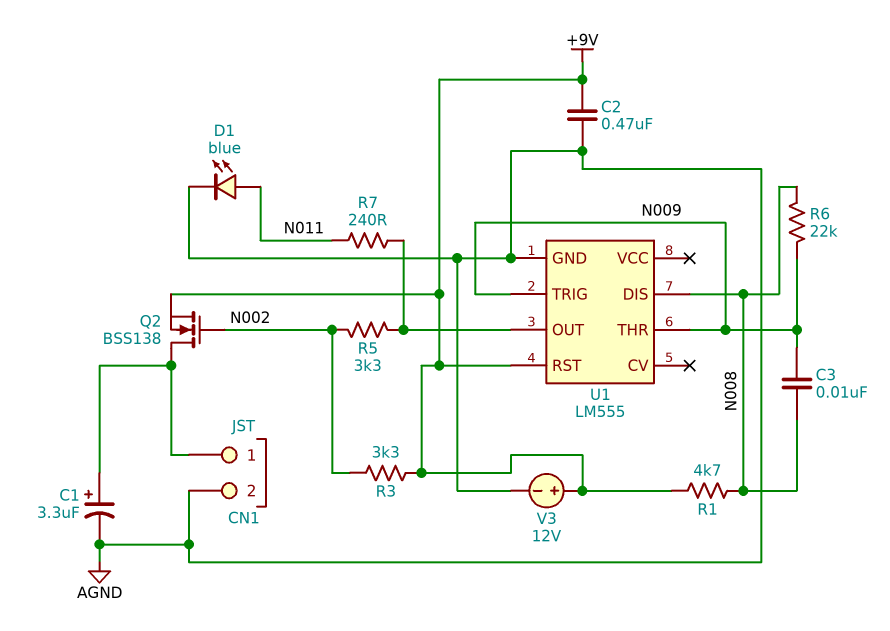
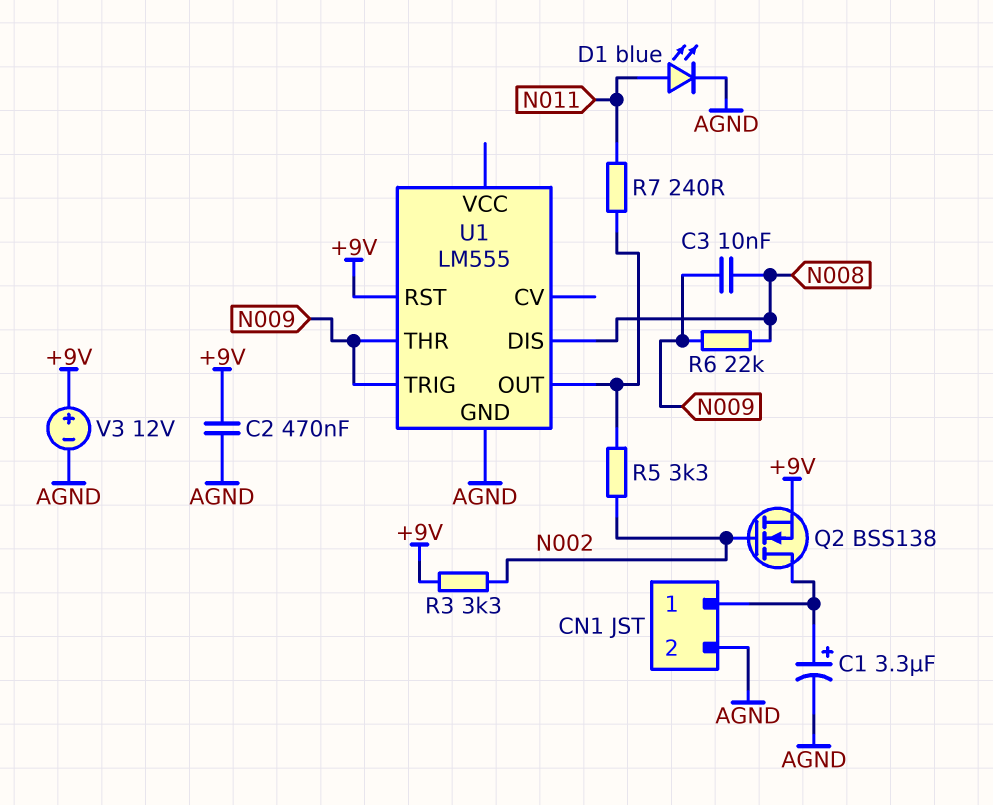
R1: 4.7k (+9V, N008) -> none

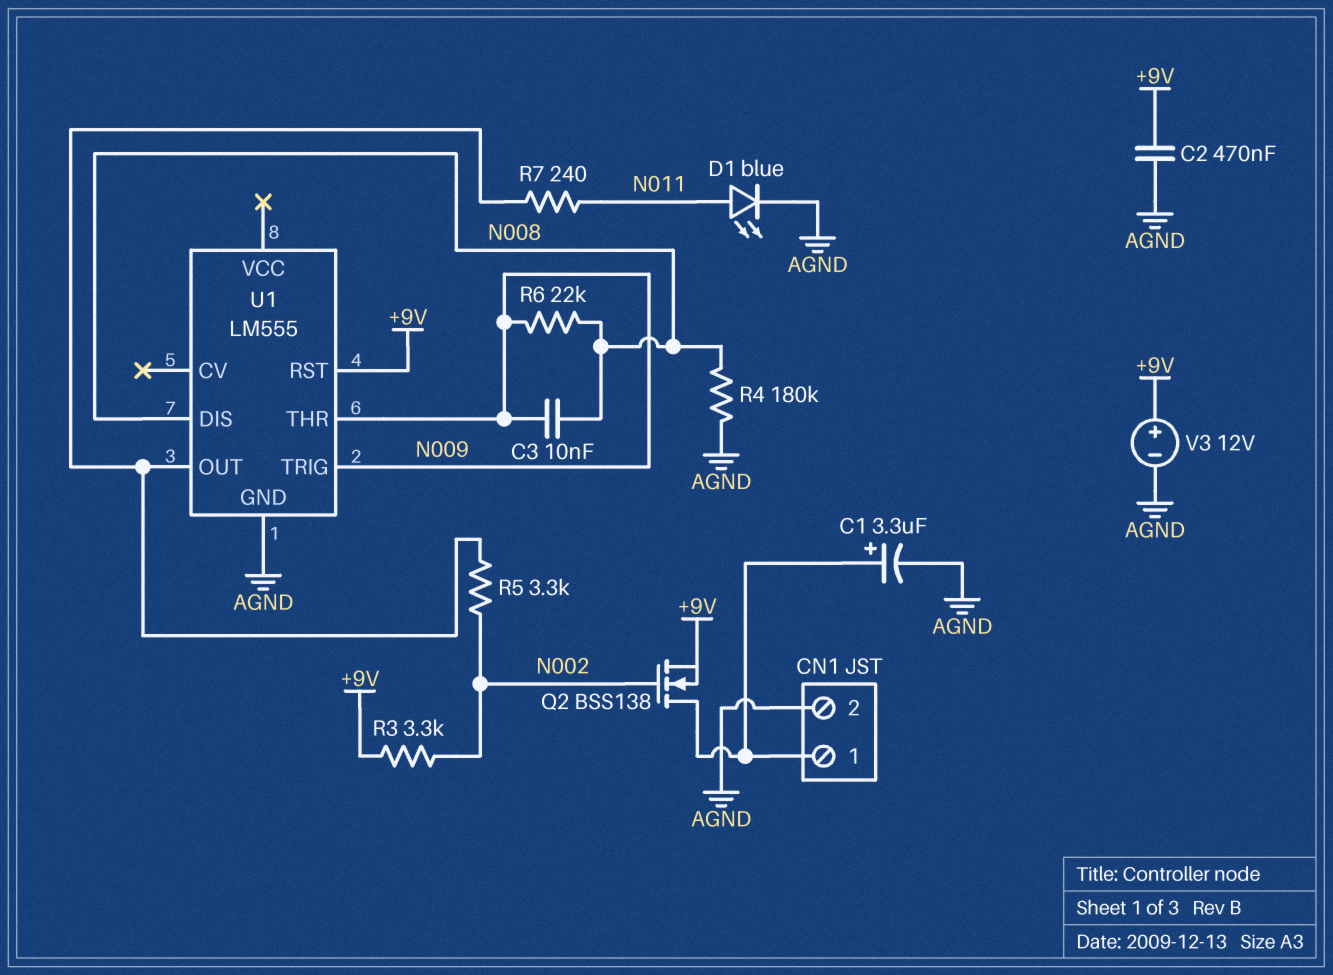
R4: none -> 180k (AGND, N008)

